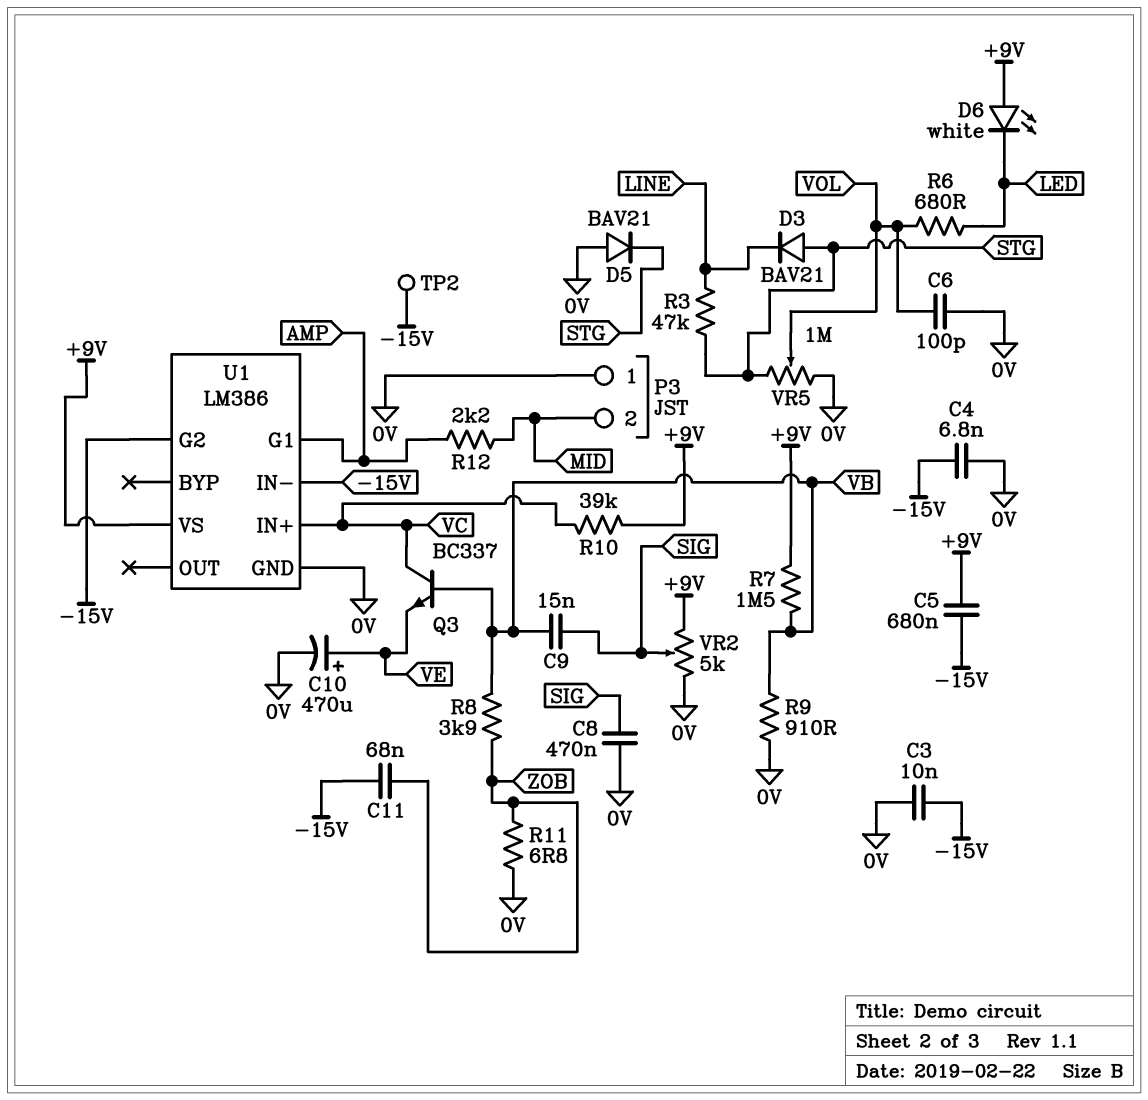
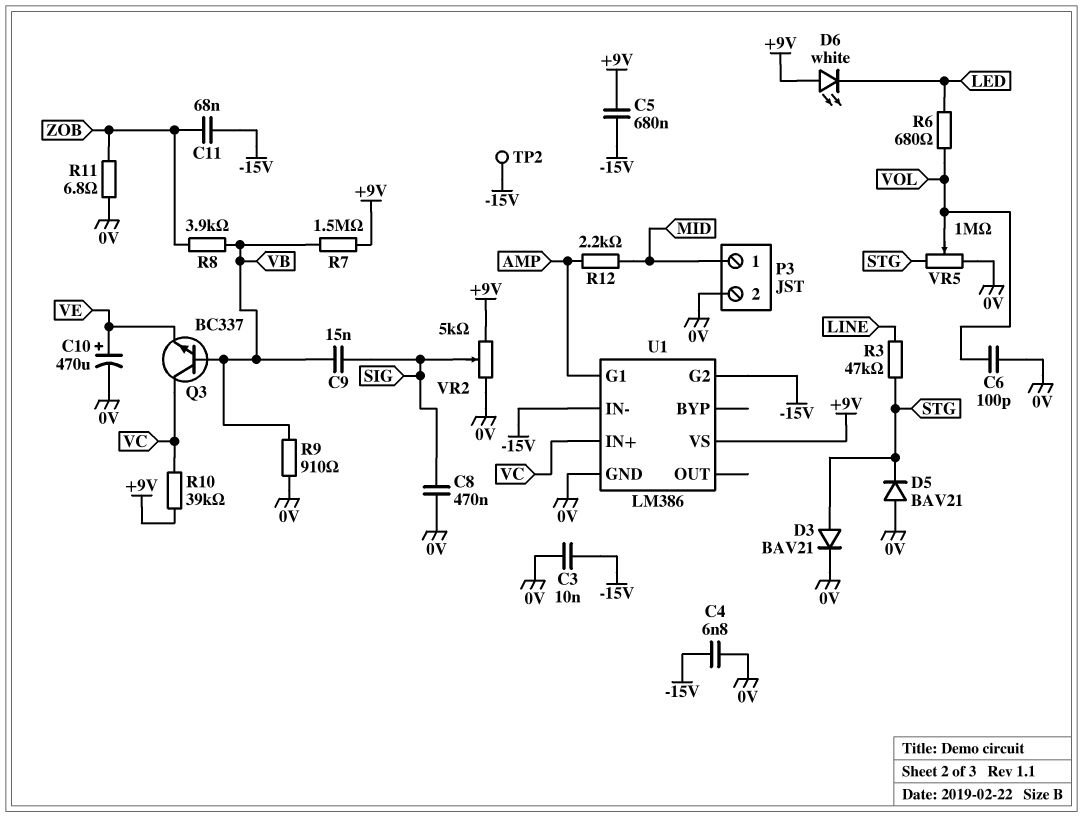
D3: diode BAV21 (A STG, K LINE) -> diode BAV21 (A STG, K 0V)
P3 pin 1: 0V -> MID
P3 pin 2: MID -> 0V

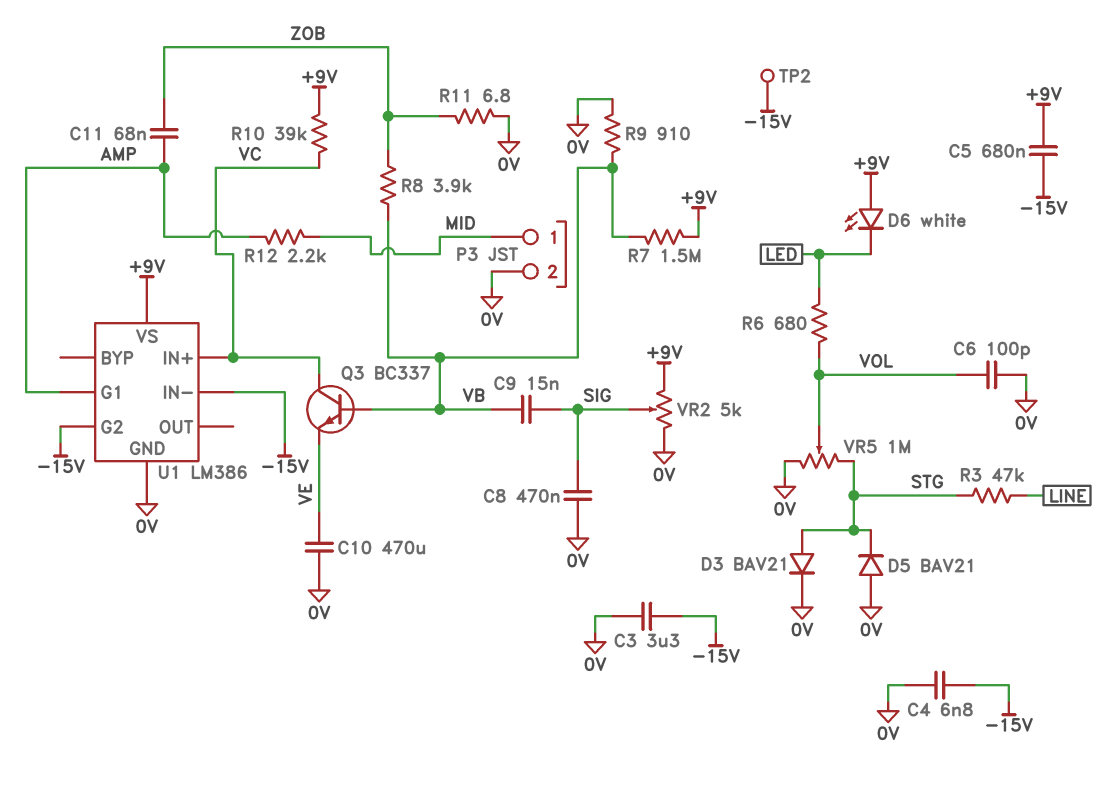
C3: 10nF (-15V, 0V) -> 3.3uF (-15V, 0V)
C10: 470uF (plus VE, minus 0V) -> 470uF (0V, VE)
C11: 68nF (-15V, ZOB) -> 68nF (AMP, ZOB)

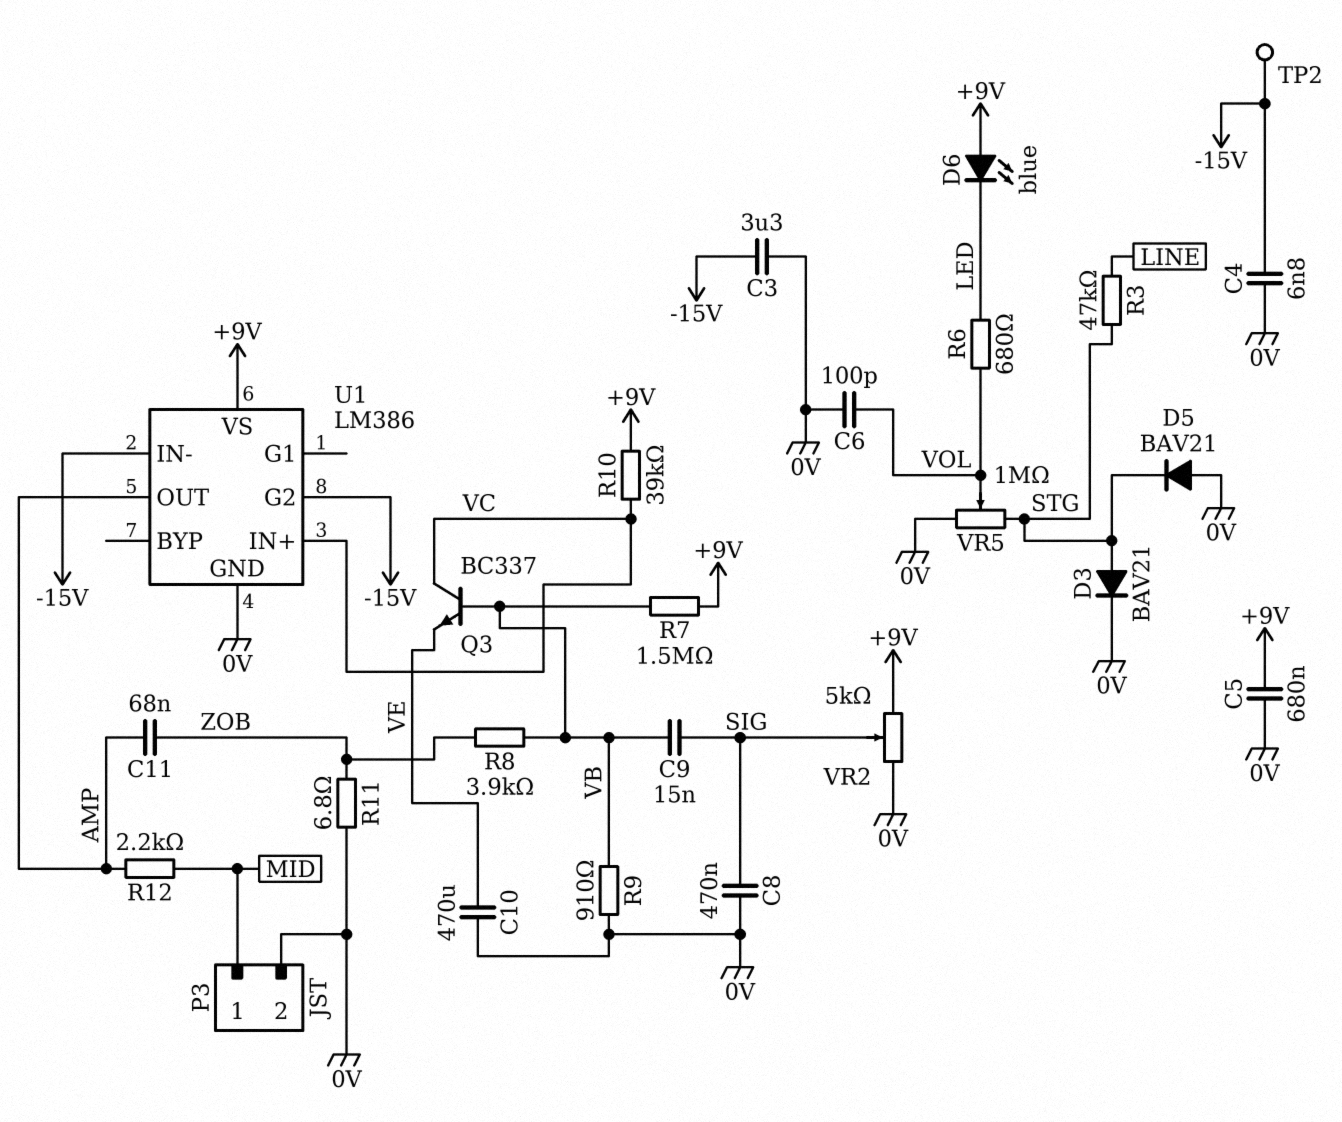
C5: 680nF (+9V, -15V) -> 680nF (+9V, 0V)
D6: LED white (A +9V, K LED) -> LED blue (A +9V, K LED)
U1 pin G1: AMP -> none
U1 pin OUT: none -> AMP

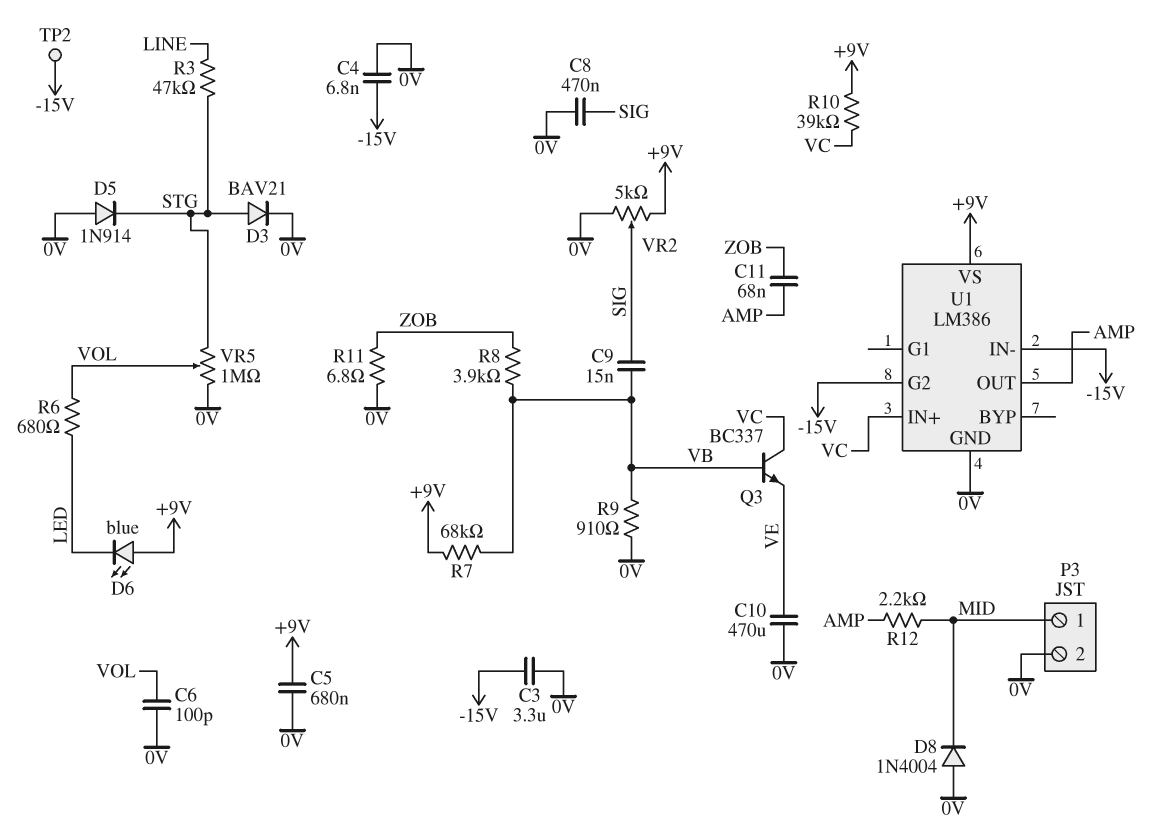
D5: diode BAV21 (A 0V, K STG) -> diode 1N914 (A 0V, K STG)
D8: none -> diode 1N4004 (A 0V, K MID)
R7: 1.5M (+9V, VB) -> 68k (+9V, VB)

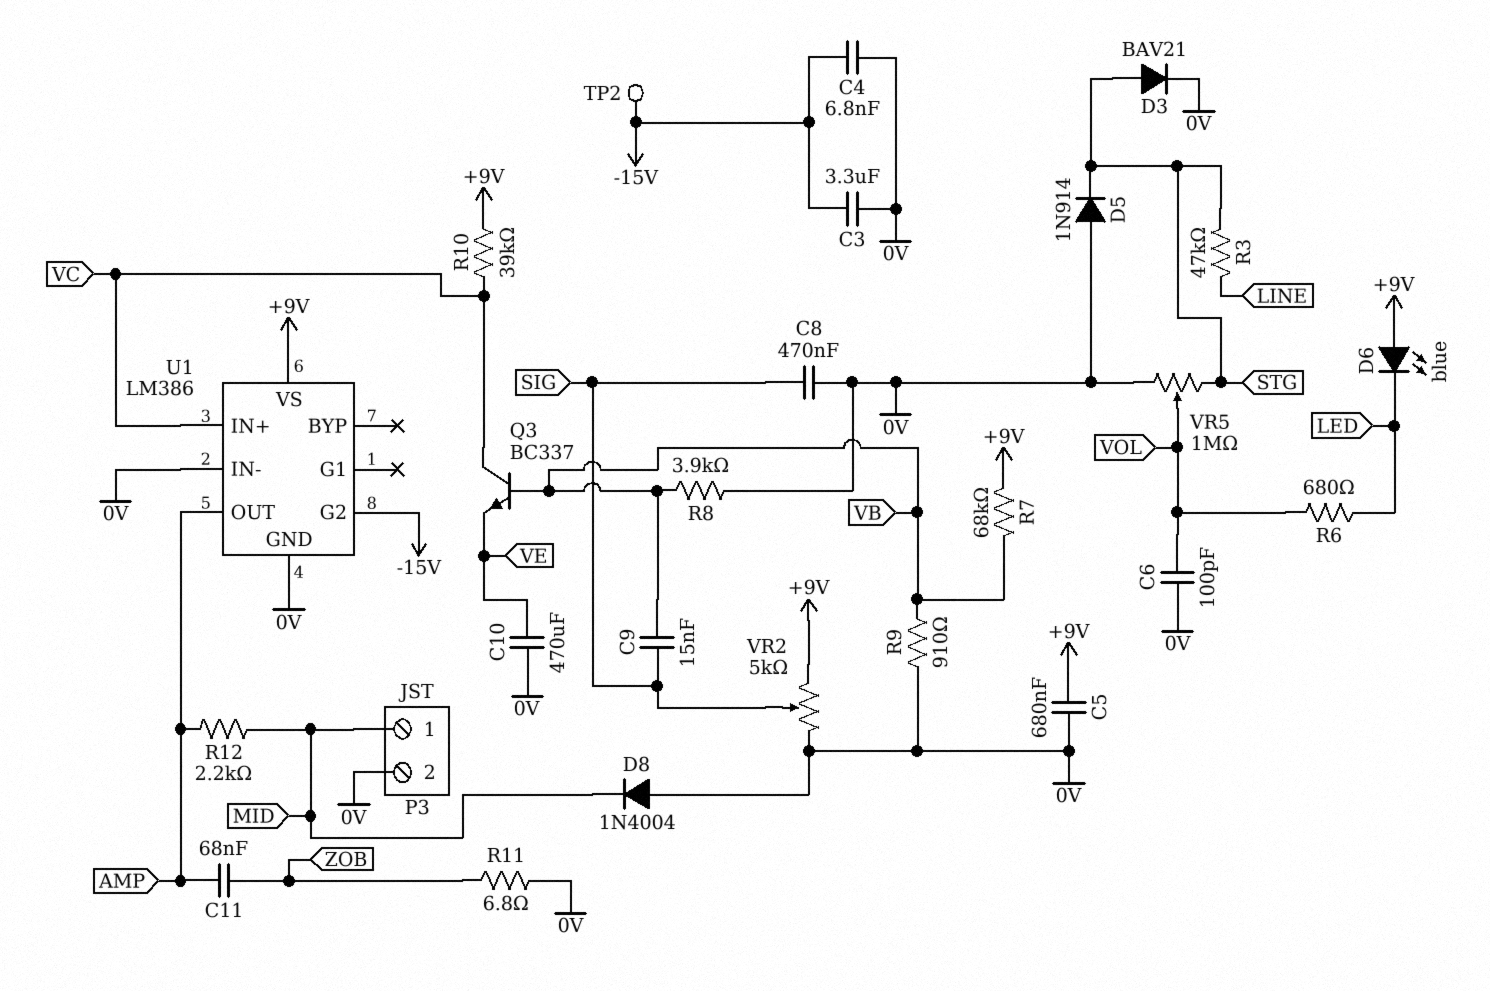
R8: 3.9k (VB, ZOB) -> 3.9k (0V, VB)
U1 pin IN-: -15V -> 0V

